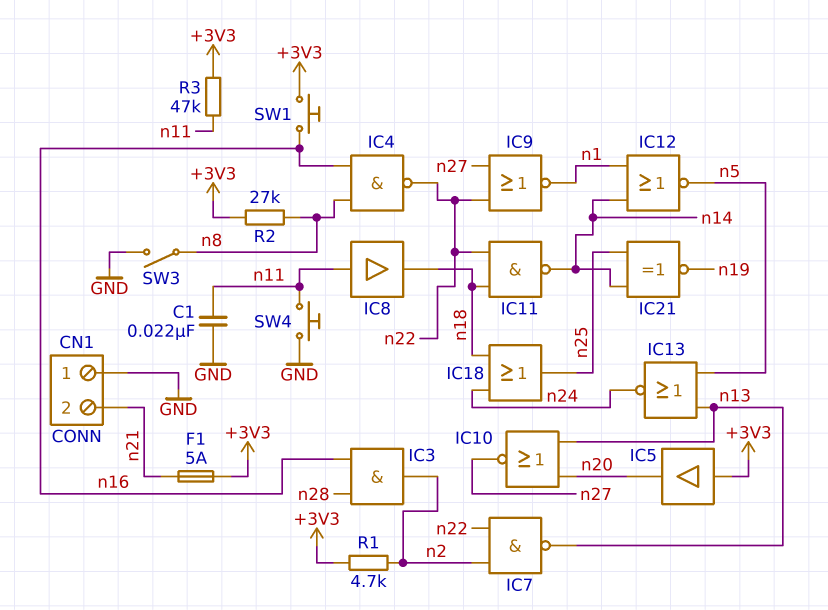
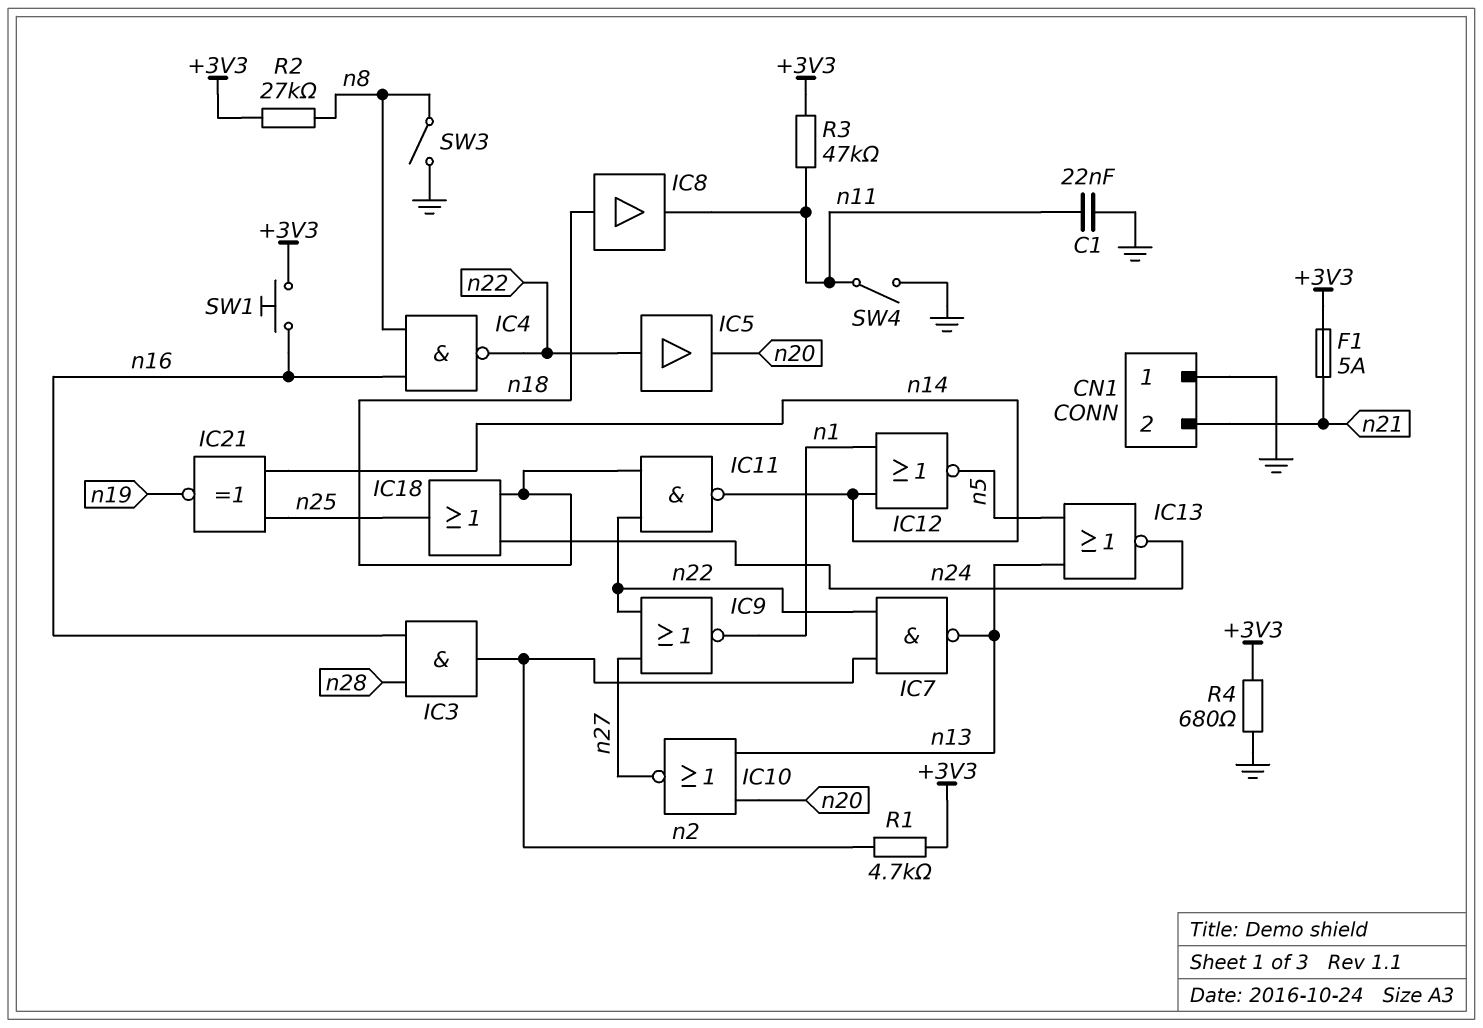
IC5: buffer (in +3V3, out n20) -> buffer (in n22, out n20)
IC8: buffer (in n11, out n18) -> buffer (in n18, out n11)
R4: none -> 680 (+3V3, GND)
SW4: button (GND, n11) -> switch (GND, n11)

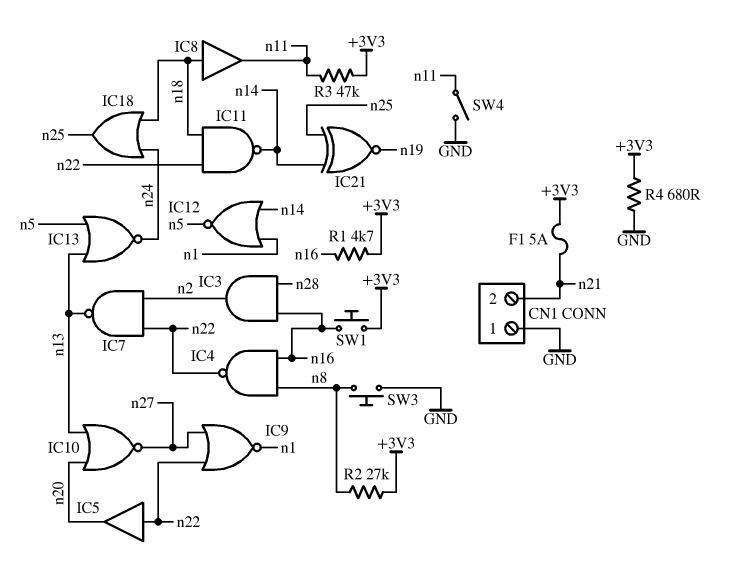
C1: 22nF (GND, n11) -> none
R1: 4.7k (+3V3, n2) -> 4.7k (+3V3, n16)
SW3: switch (GND, n8) -> button (GND, n8)

